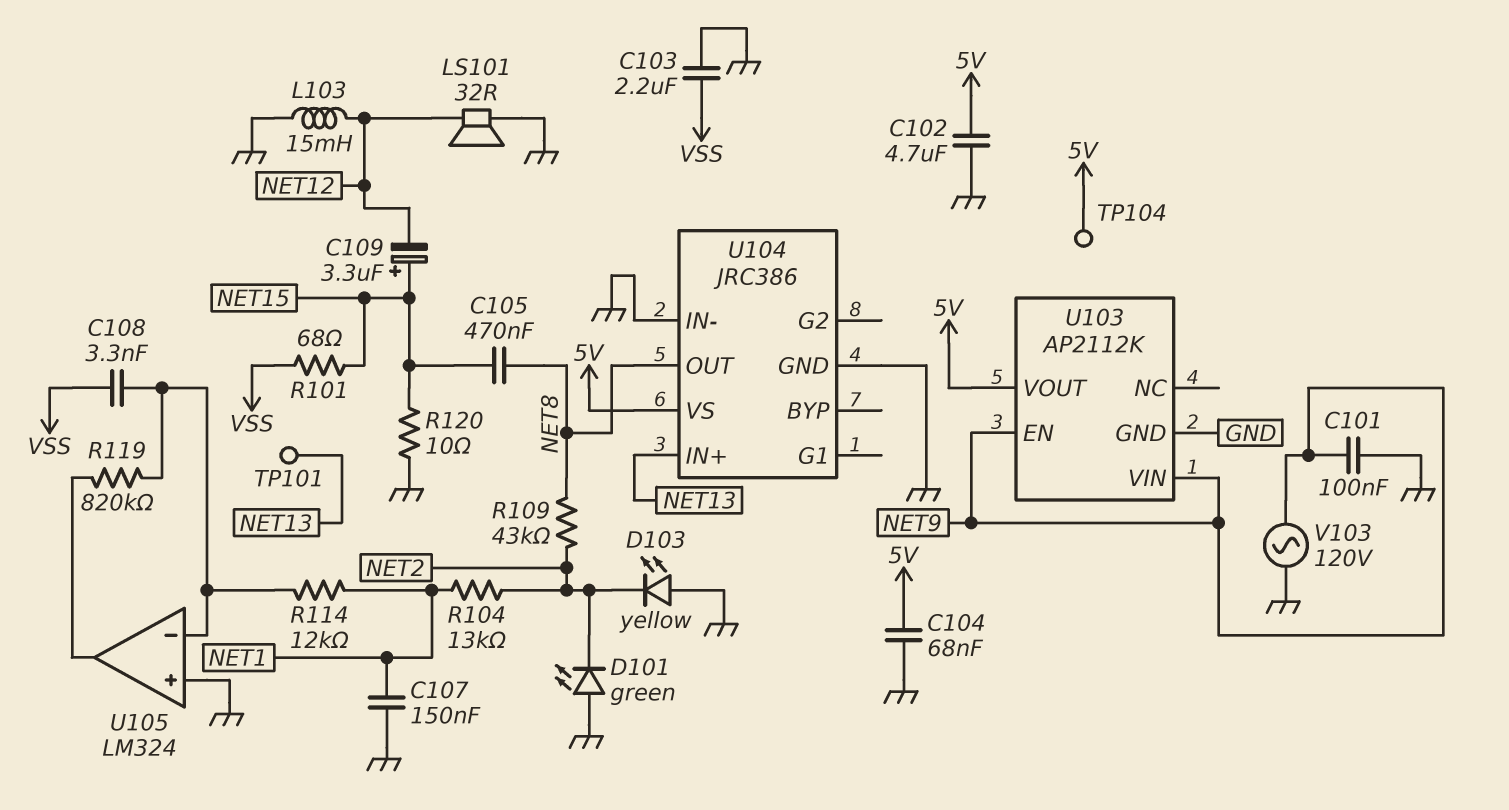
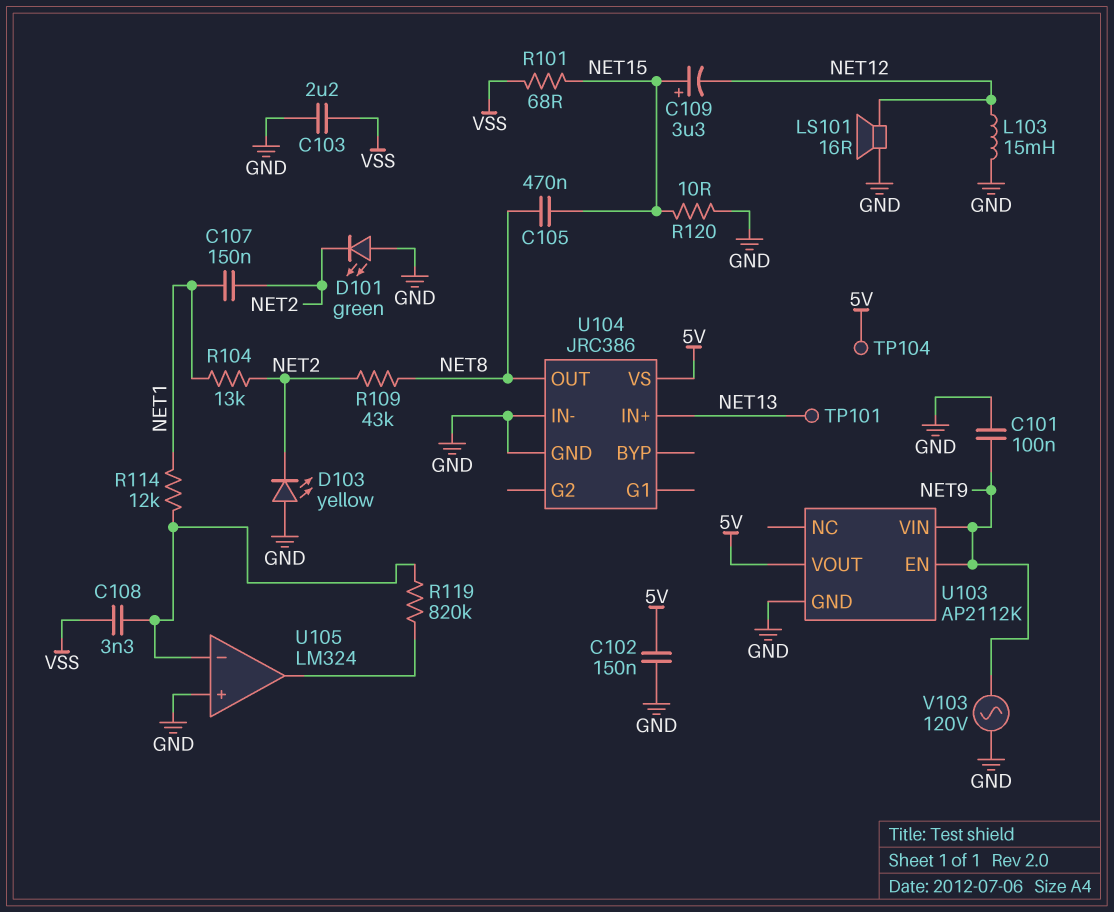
C102: 4.7uF (5V, GND) -> 150nF (5V, GND)
C104: 68nF (5V, GND) -> none
C107: 150nF (GND, NET1) -> 150nF (NET1, NET2)
LS101: speaker 32R (GND, NET12) -> speaker 16R (GND, NET12)

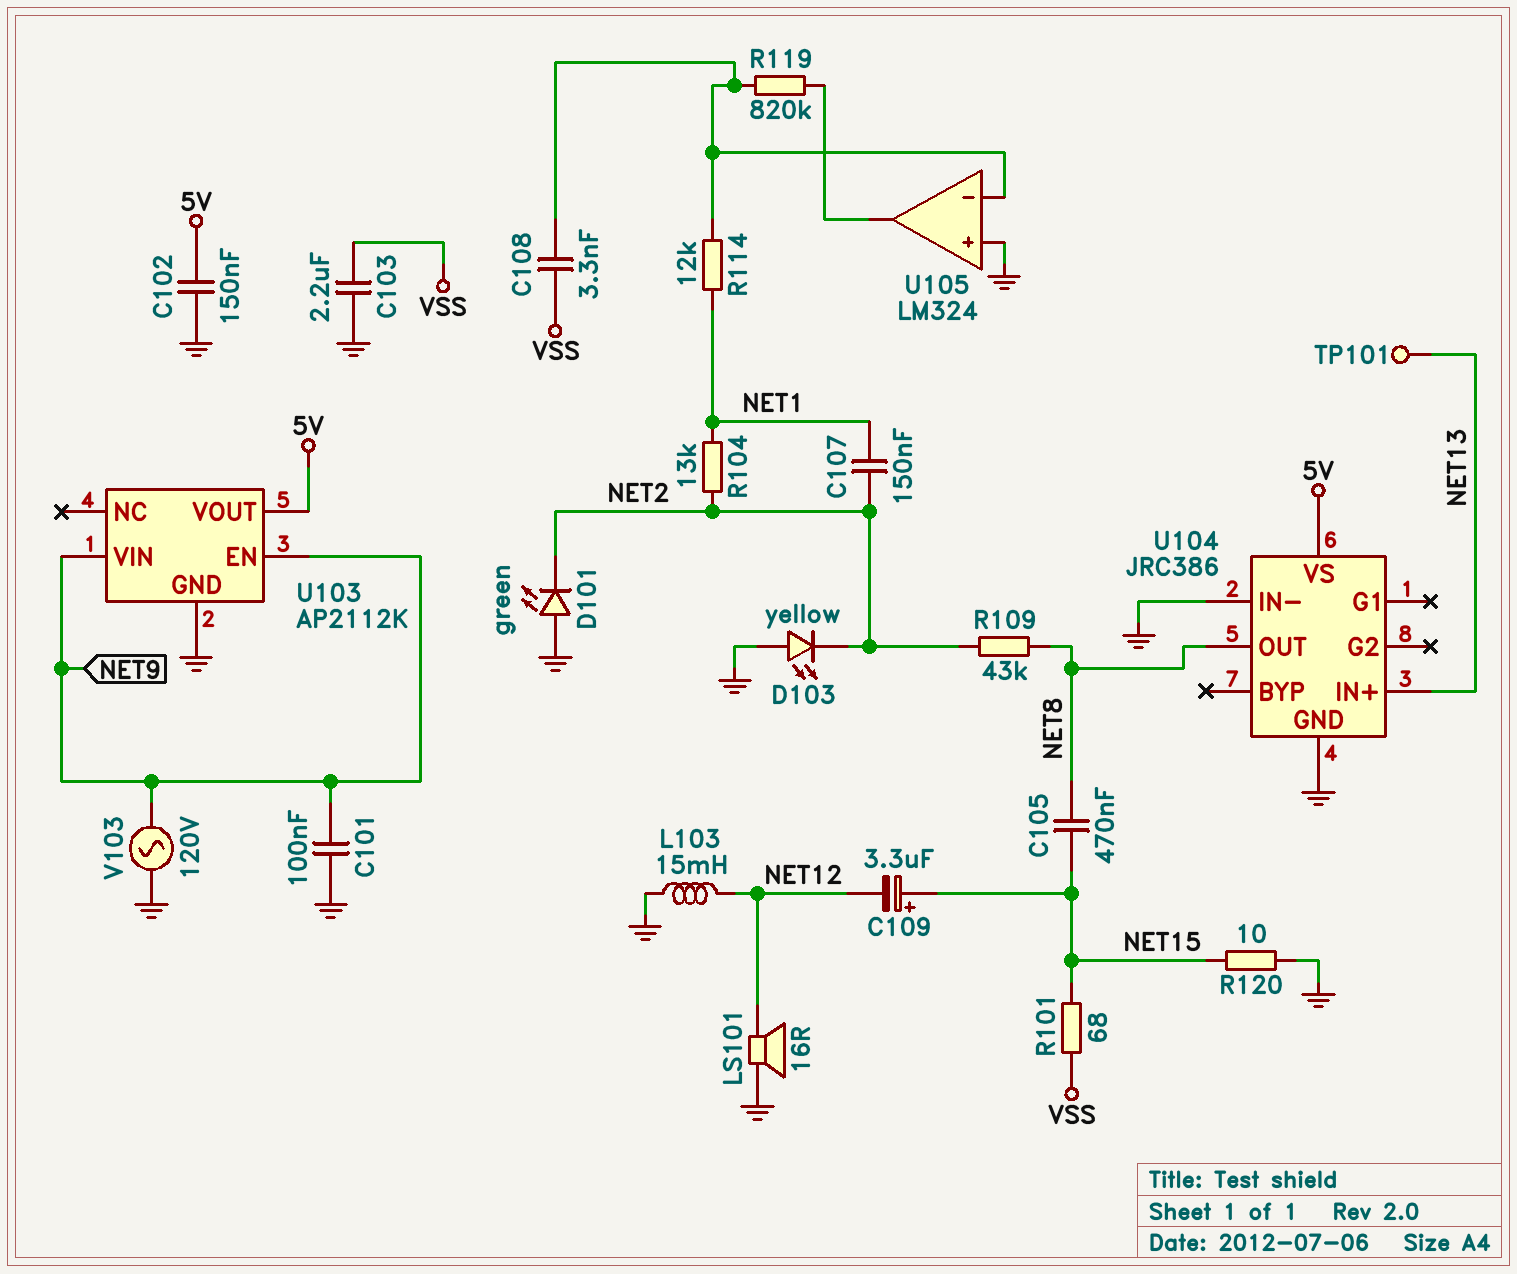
TP104: test point (5V) -> none

